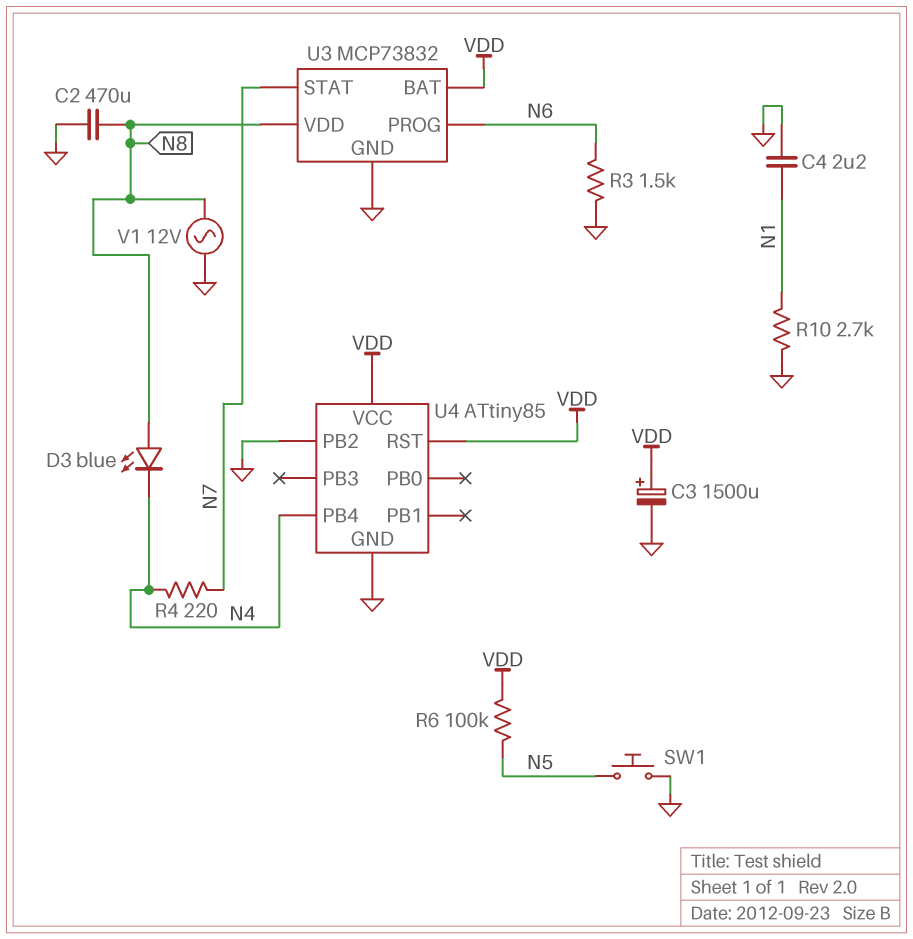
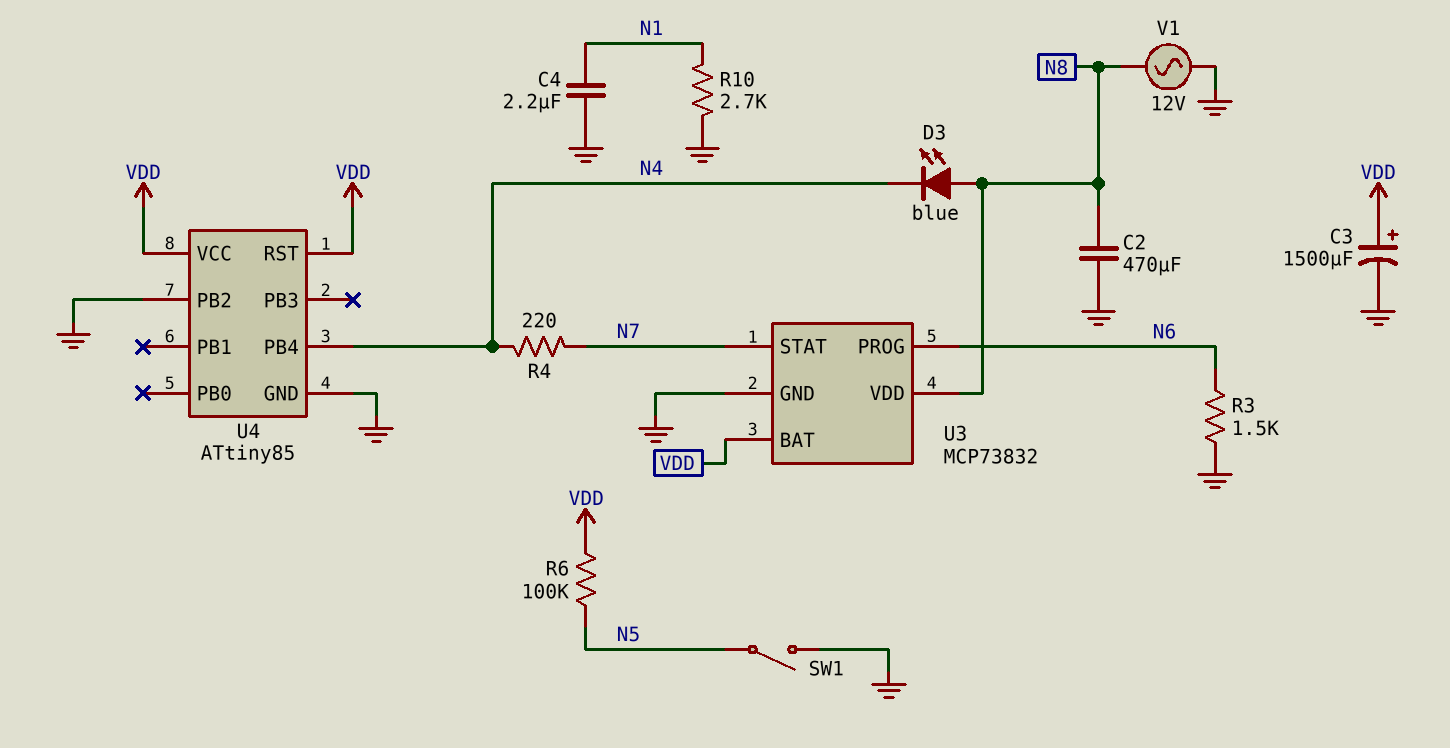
SW1: button (GND, N5) -> switch (GND, N5)

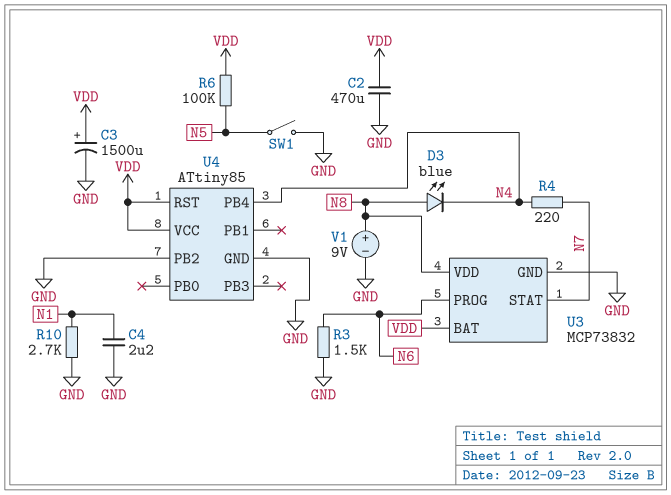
C2: 470uF (GND, N8) -> 470uF (GND, VDD)
V1: AC 12V (GND, N8) -> 9V (plus N8, minus GND)

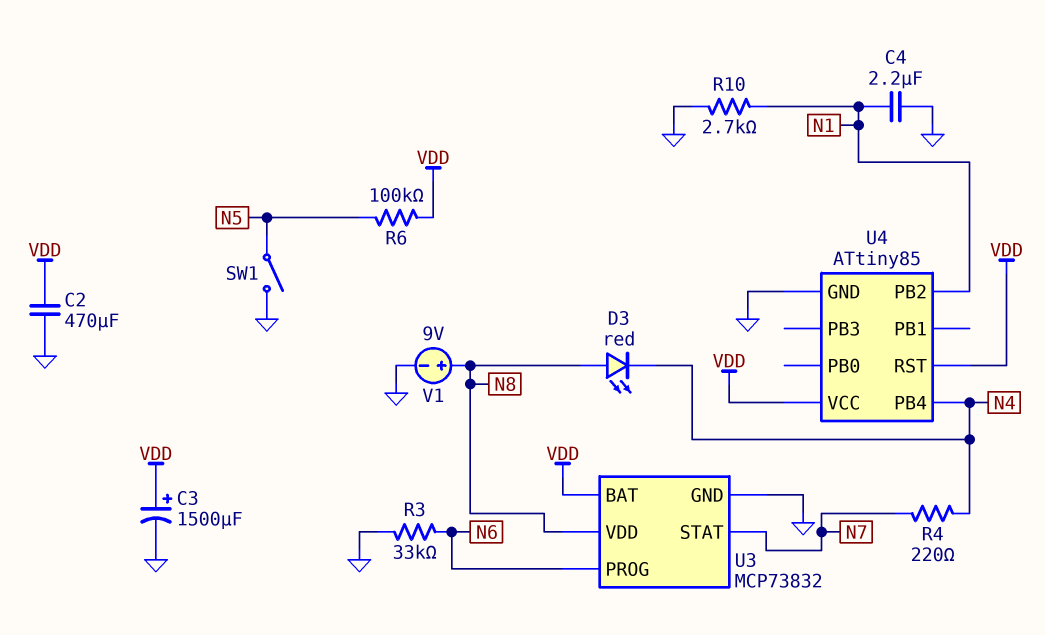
D3: LED blue (A N8, K N4) -> LED red (A N8, K N4)
R3: 1.5k (GND, N6) -> 33k (GND, N6)
U4 pin PB2: GND -> N1

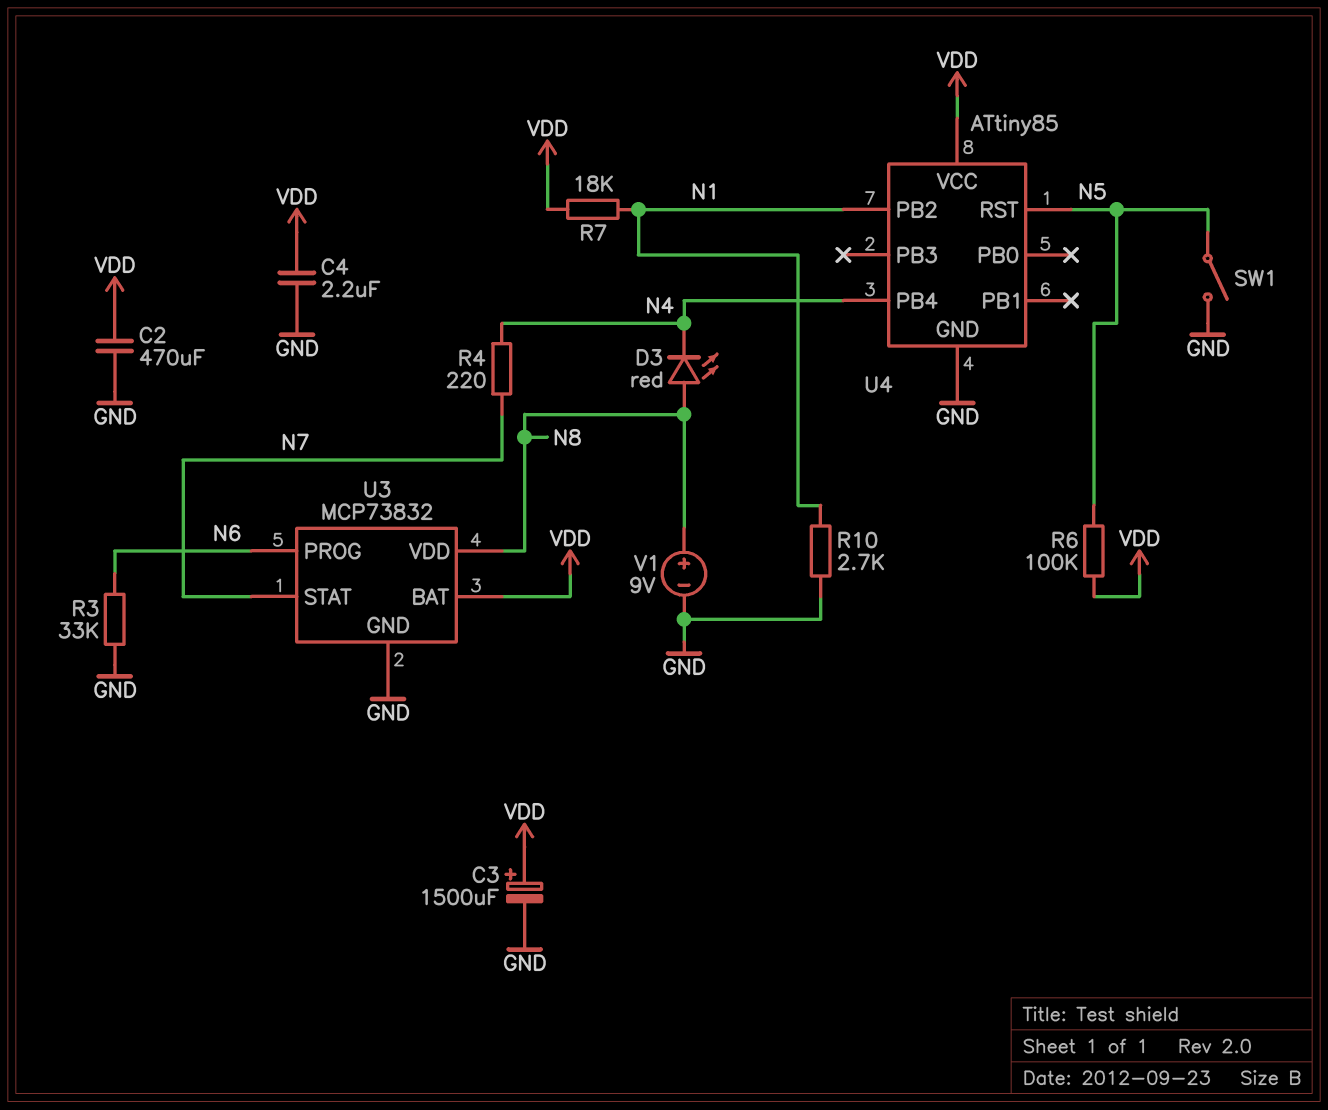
C4: 2.2uF (GND, N1) -> 2.2uF (GND, VDD)
R7: none -> 18k (N1, VDD)
U4 pin RST: VDD -> N5

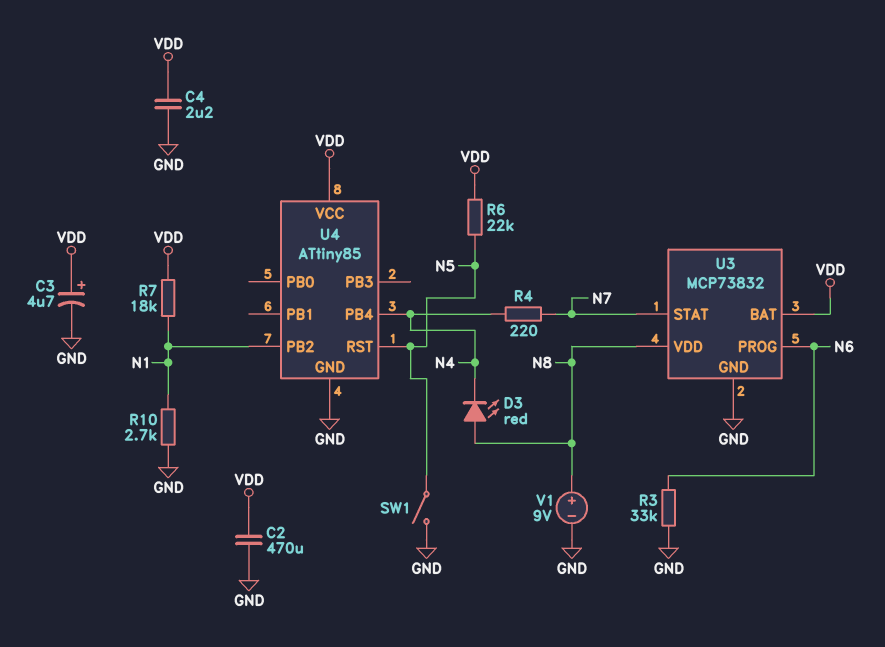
C3: 1500uF (plus VDD, minus GND) -> 4.7uF (plus VDD, minus GND)
R6: 100k (N5, VDD) -> 22k (N5, VDD)

